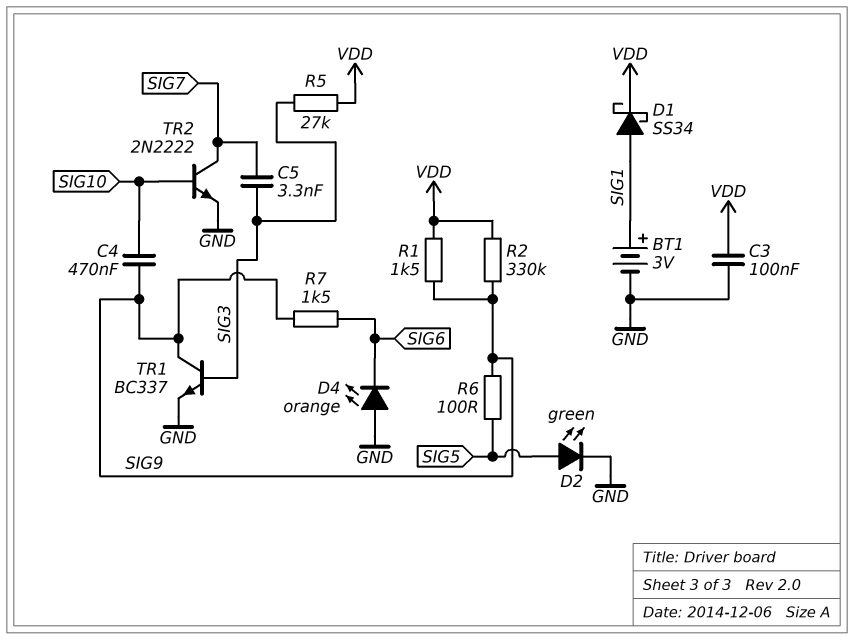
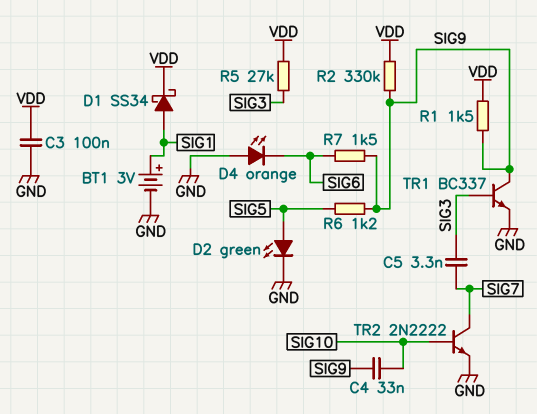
C4: 470nF (SIG9, SIG10) -> 33nF (SIG9, SIG10)
R6: 100 (SIG5, SIG9) -> 1.2k (SIG5, SIG9)

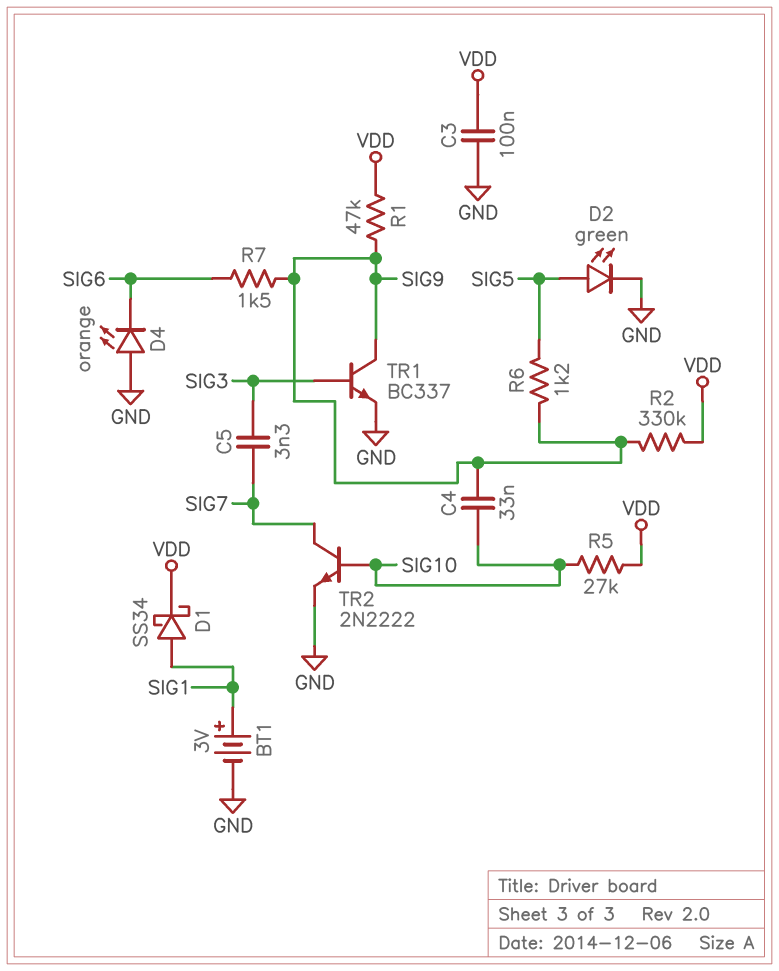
R1: 1.5k (SIG9, VDD) -> 47k (SIG9, VDD)
R5: 27k (SIG3, VDD) -> 27k (SIG10, VDD)

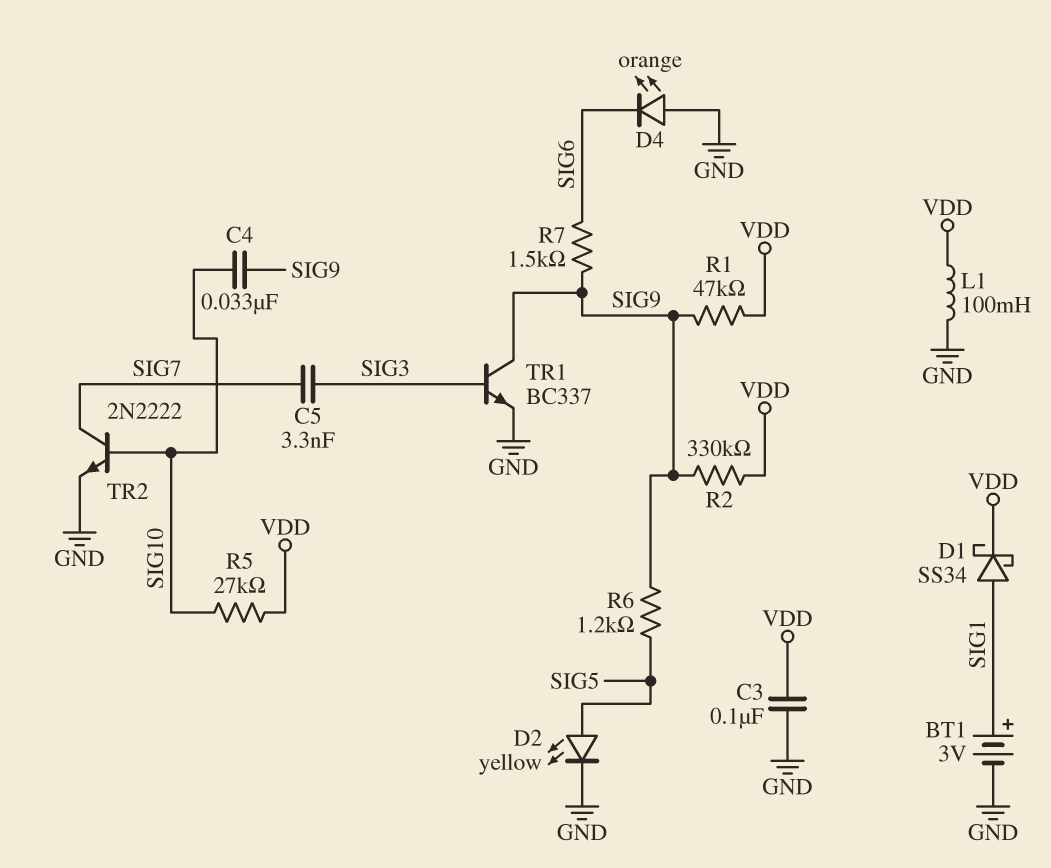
D2: LED green (A SIG5, K GND) -> LED yellow (A SIG5, K GND)
L1: none -> 100mH (GND, VDD)

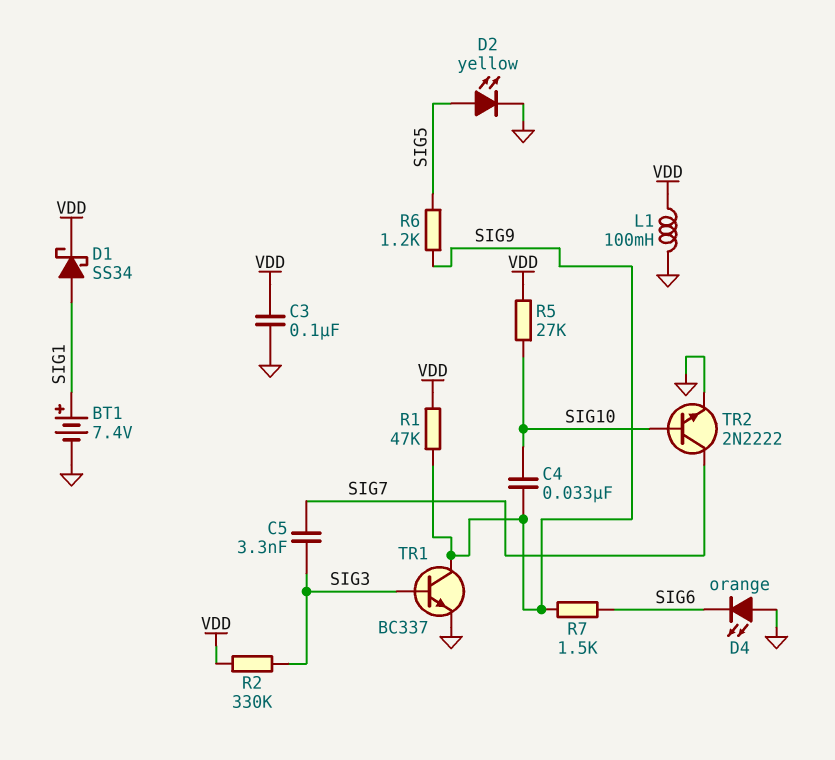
BT1: 3V (plus SIG1, minus GND) -> 7.4V (plus SIG1, minus GND)
R2: 330k (SIG9, VDD) -> 330k (SIG3, VDD)

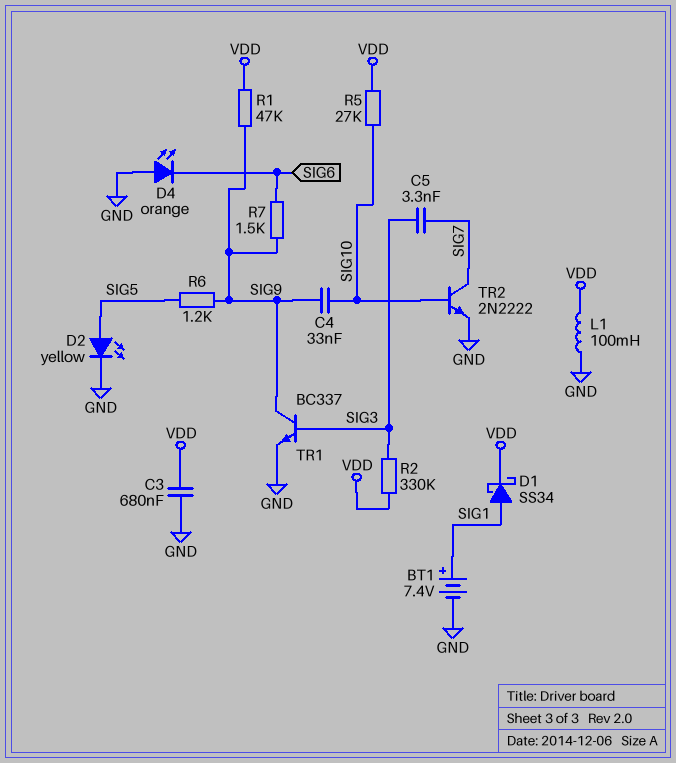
C3: 100nF (GND, VDD) -> 680nF (GND, VDD)

